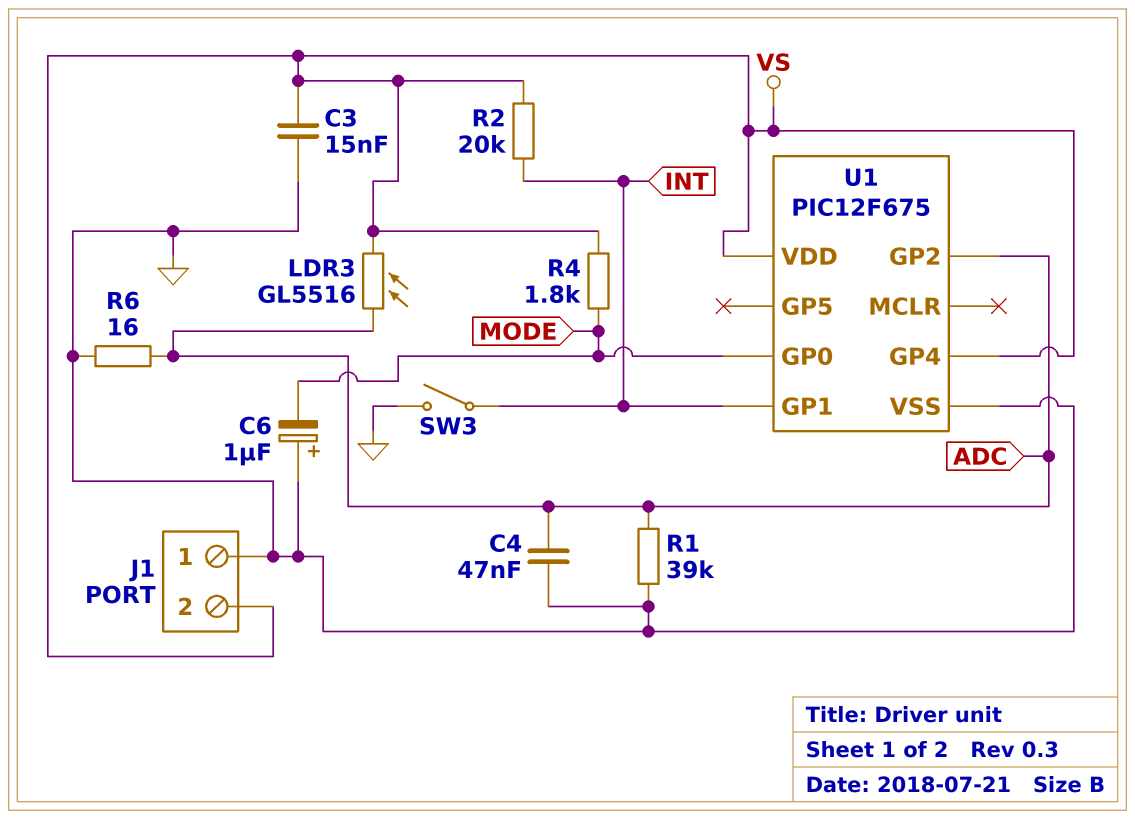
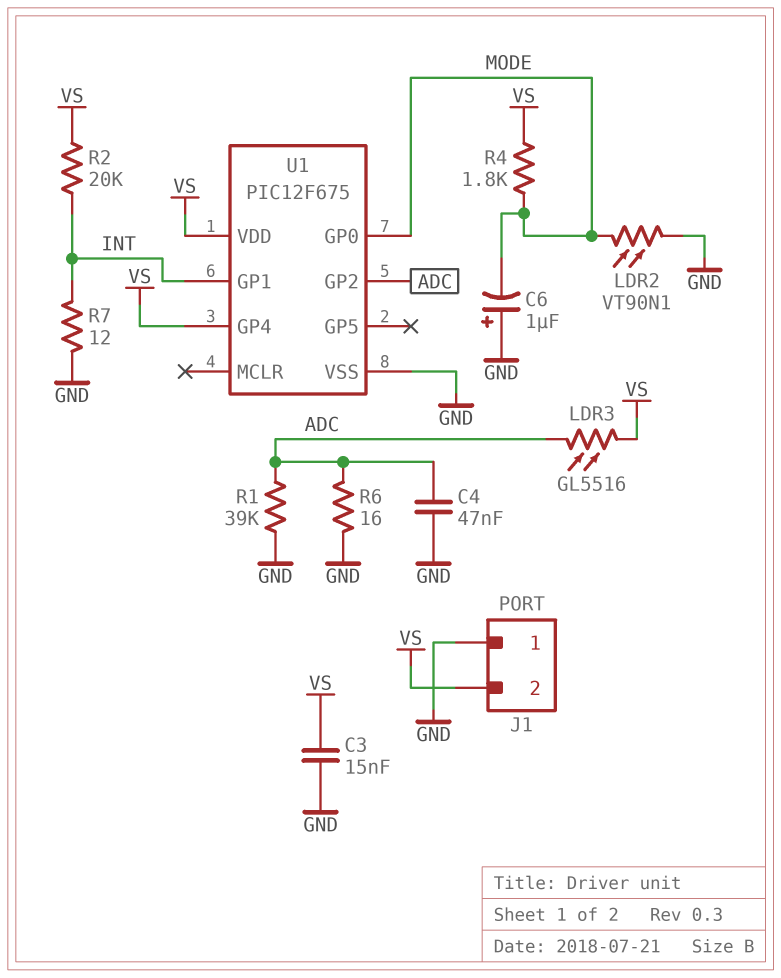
LDR2: none -> VT90N1 (GND, MODE)
R7: none -> 12 (GND, INT)
SW3: switch (GND, INT) -> none

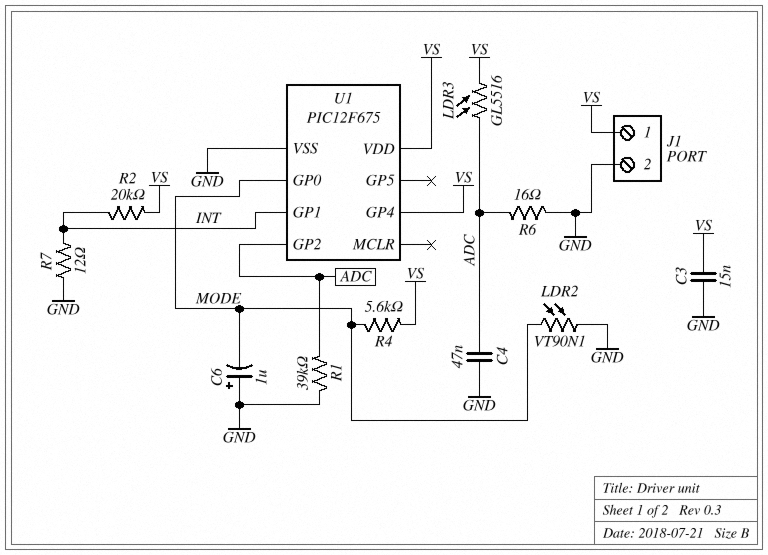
J1 pin 1: GND -> VS
J1 pin 2: VS -> GND
R4: 1.8k (MODE, VS) -> 5.6k (MODE, VS)

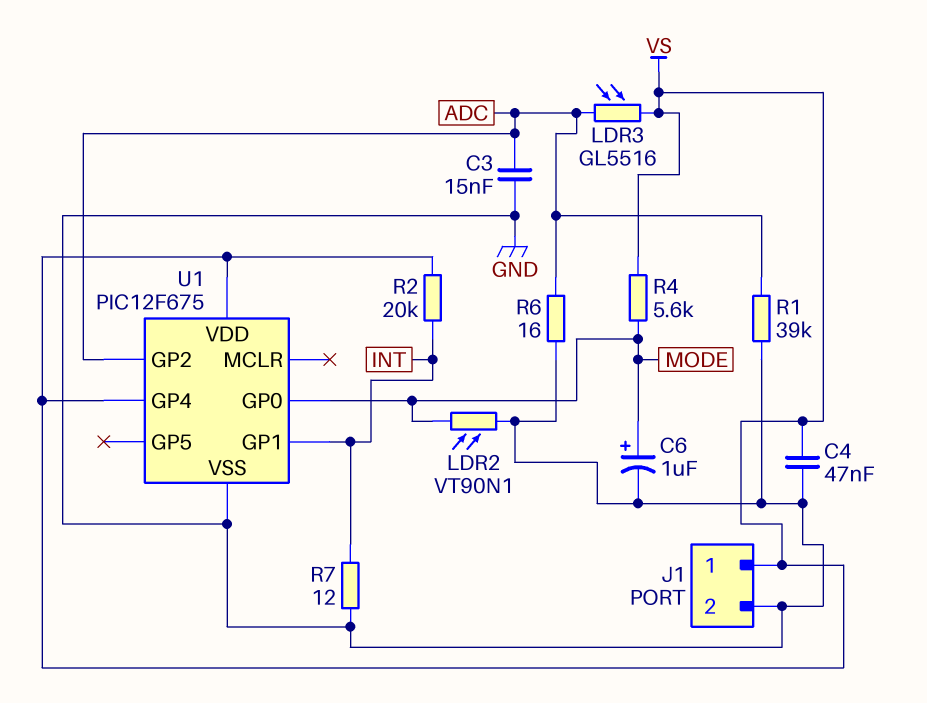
C3: 15nF (GND, VS) -> 15nF (ADC, GND)
C4: 47nF (ADC, GND) -> 47nF (GND, VS)
C6: 1uF (plus GND, minus MODE) -> 1uF (plus MODE, minus GND)

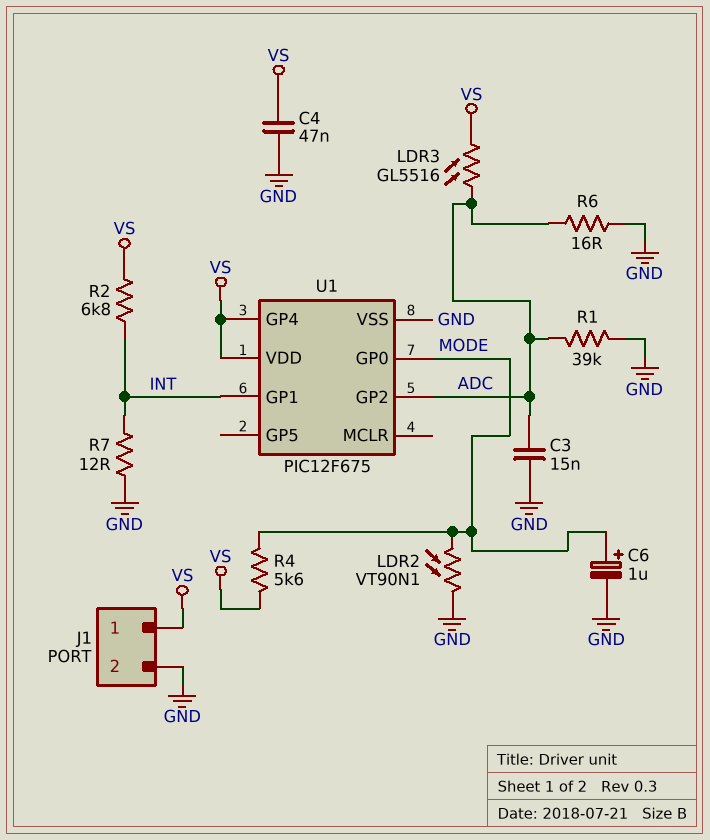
R2: 20k (INT, VS) -> 6.8k (INT, VS)

